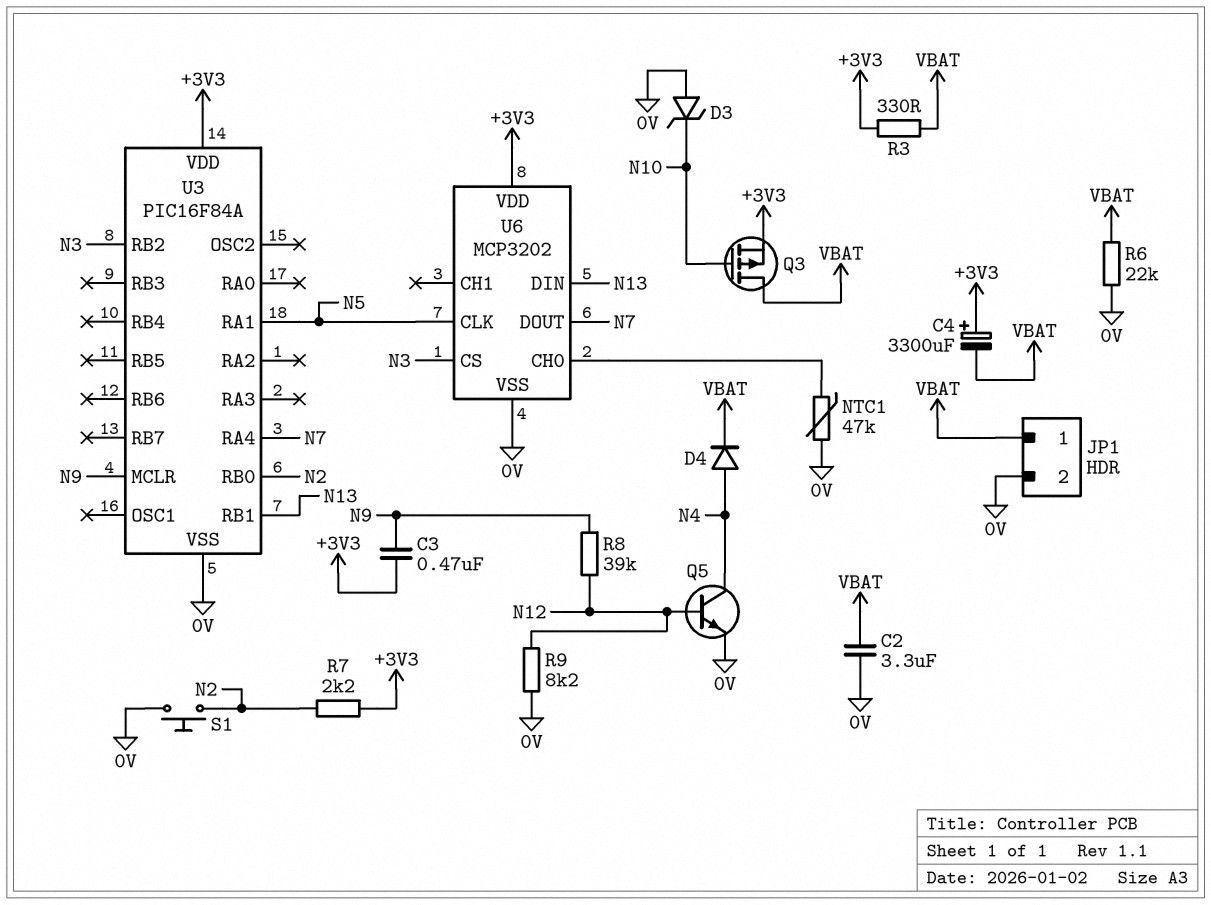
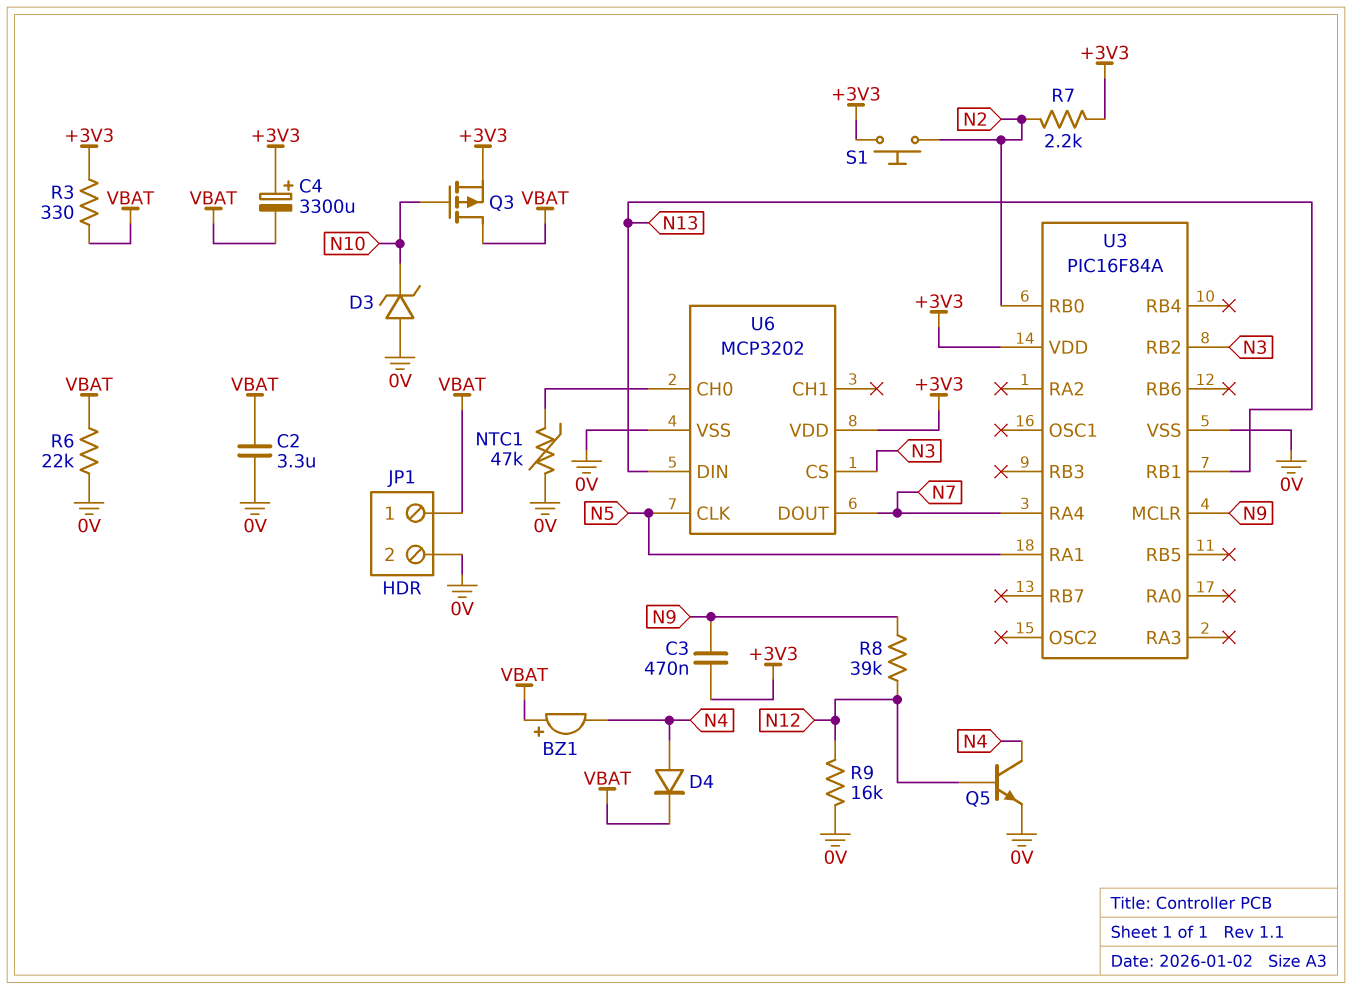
BZ1: none -> buzzer (plus VBAT, minus N4)
R9: 8.2k (0V, N12) -> 16k (0V, N12)
S1: button (0V, N2) -> button (+3V3, N2)

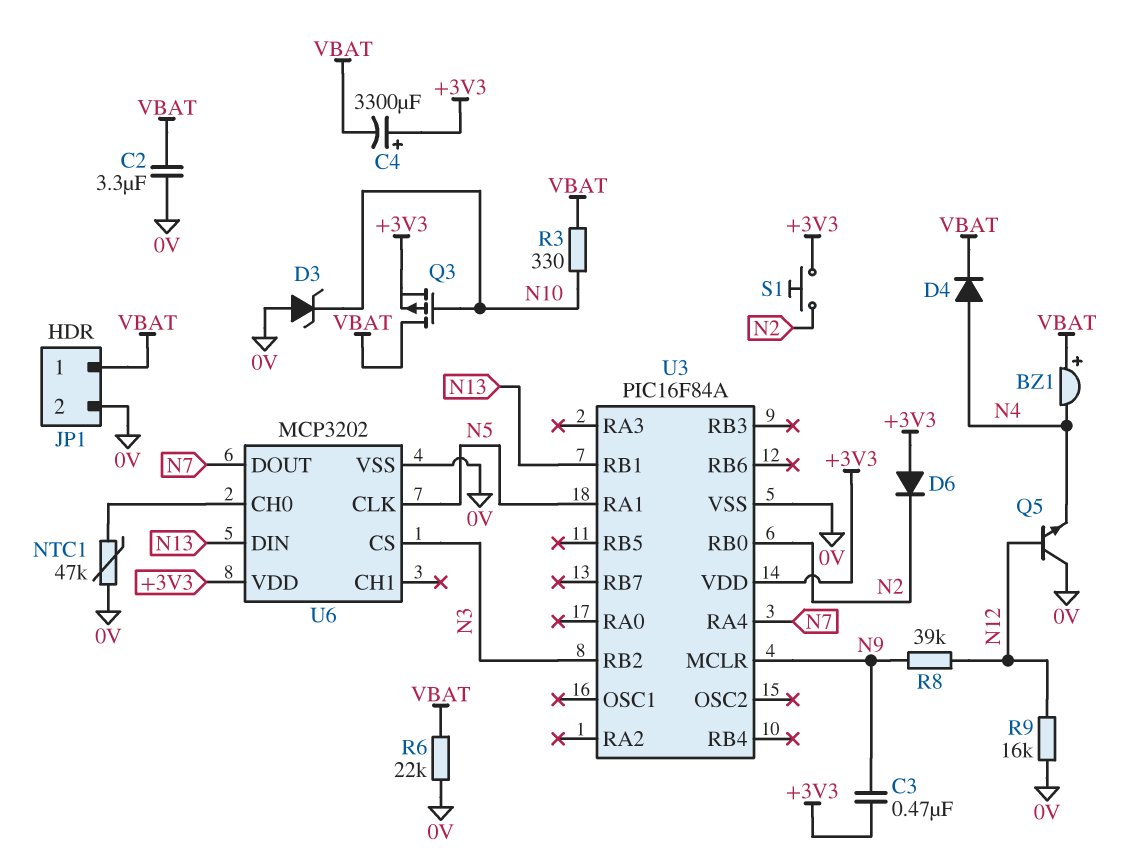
D6: none -> diode (A +3V3, K N2)
Q5: NPN (B N12, C N4, E 0V) -> NPN (B N12, C 0V, E N4)
R3: 330 (+3V3, VBAT) -> 330 (N10, VBAT)
R7: 2.2k (+3V3, N2) -> none

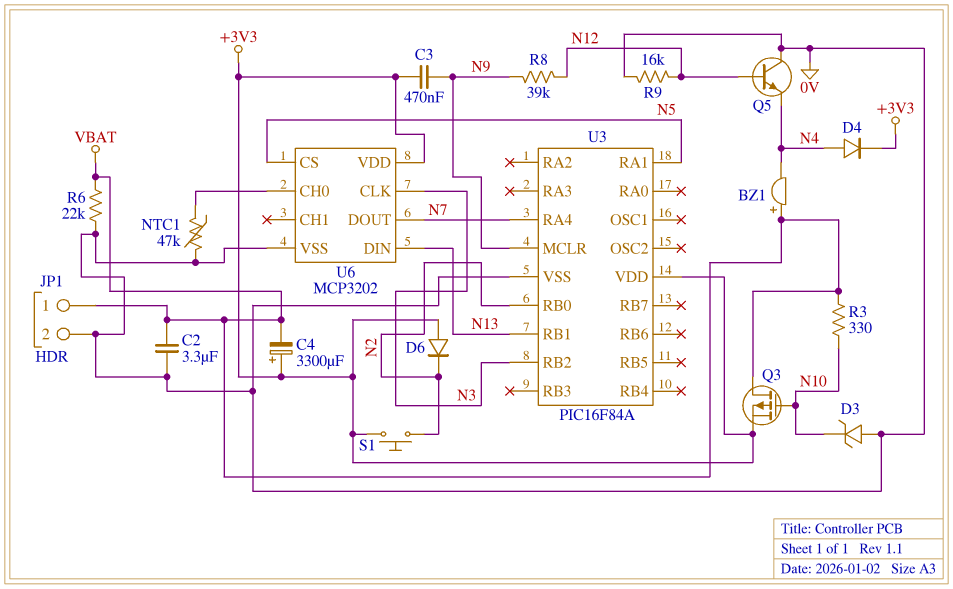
D4: diode (A N4, K VBAT) -> diode (A N4, K +3V3)
U6 pin CLK: N5 -> N3
U6 pin CS: N3 -> N5

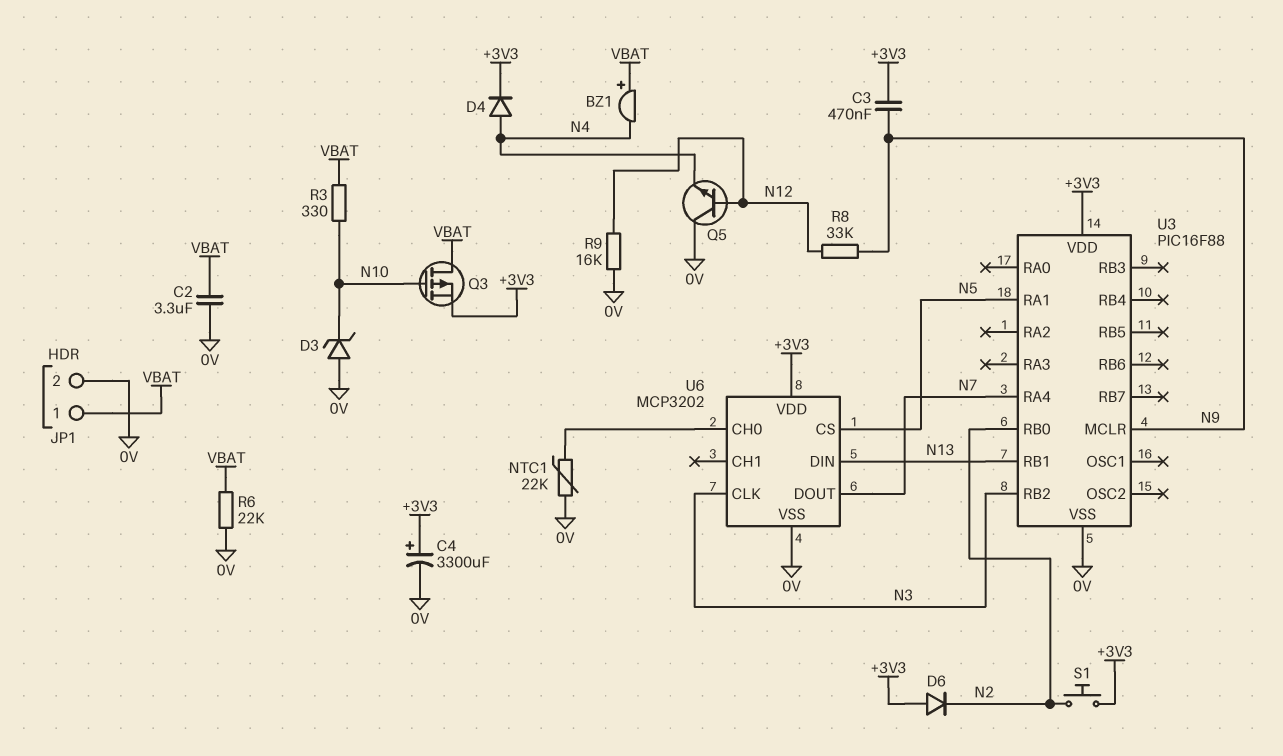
C4: 3300uF (plus +3V3, minus VBAT) -> 3300uF (plus +3V3, minus 0V)
NTC1: 47k (0V, U6/CH0) -> 22k (0V, U6/CH0)
R8: 39k (N9, N12) -> 33k (N9, N12)
U3: PIC16F84A -> PIC16F88

